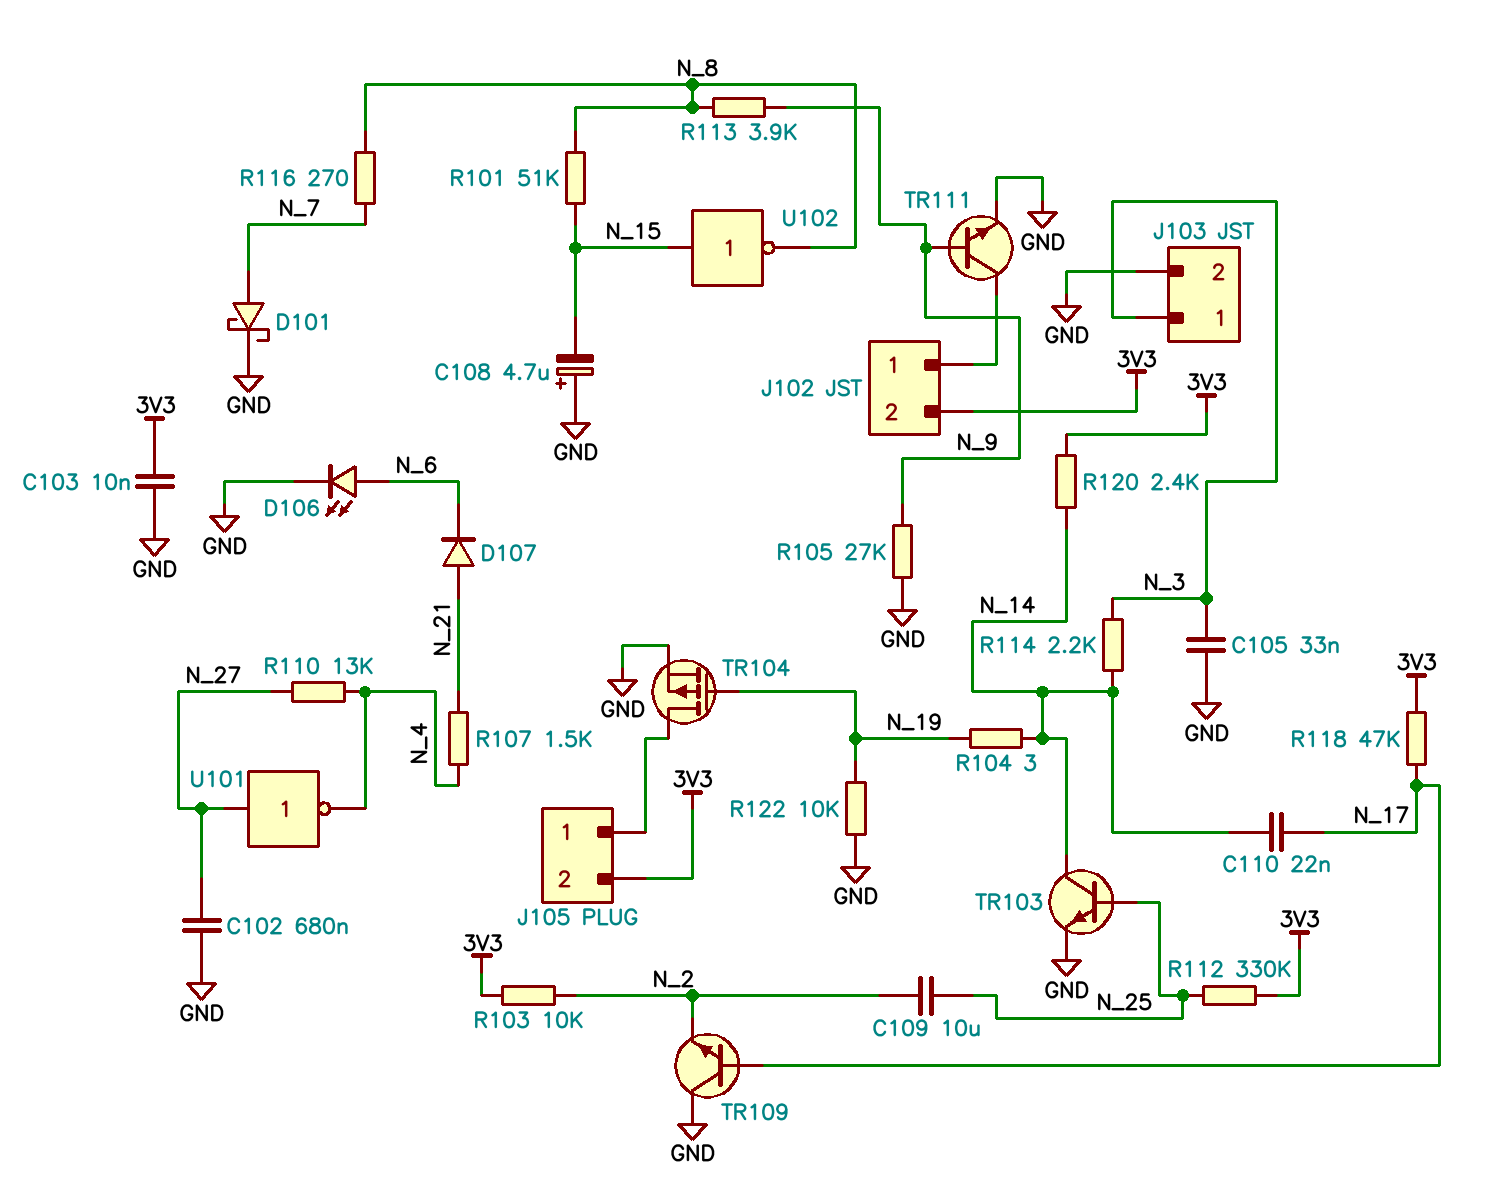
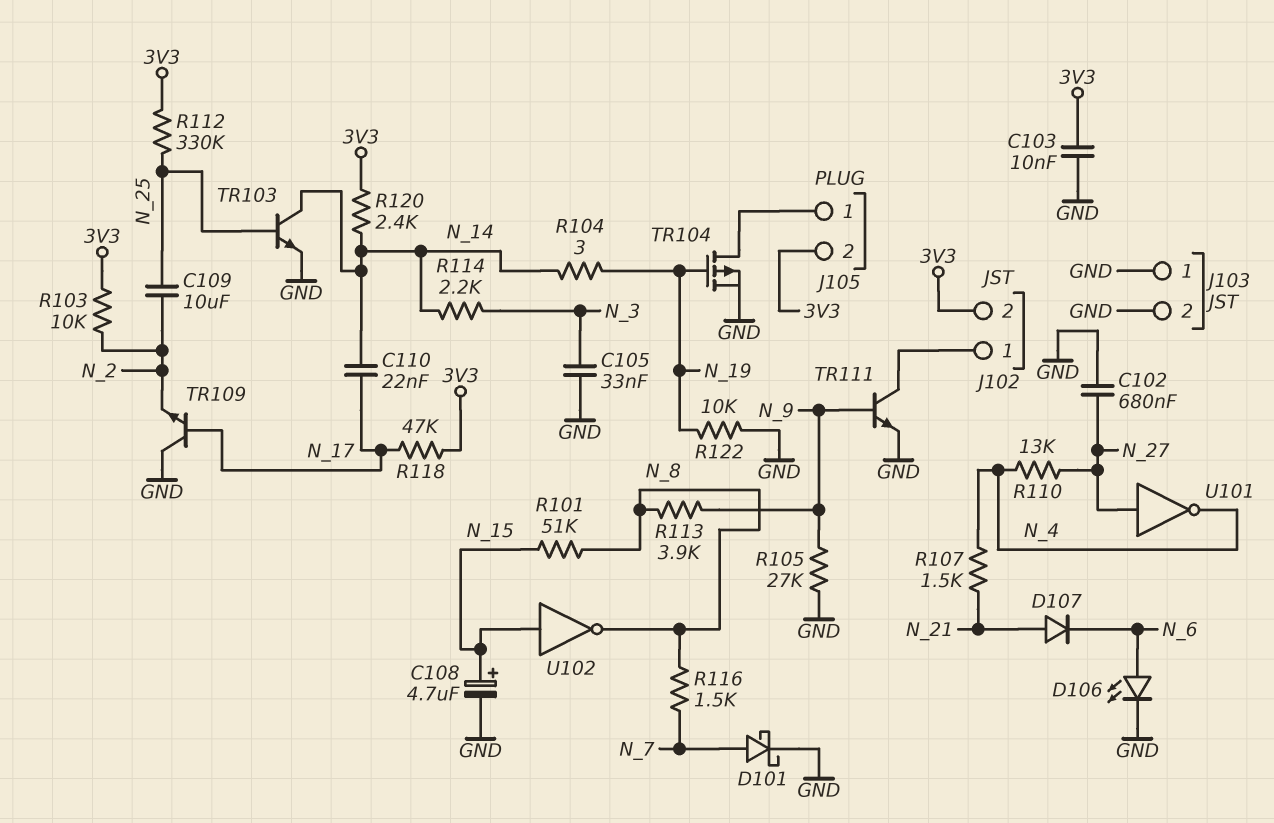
C108: 4.7uF (plus GND, minus N_15) -> 4.7uF (plus N_15, minus GND)
J103 pin 1: N_3 -> GND
R116: 270 (N_7, N_8) -> 1.5k (N_7, N_8)

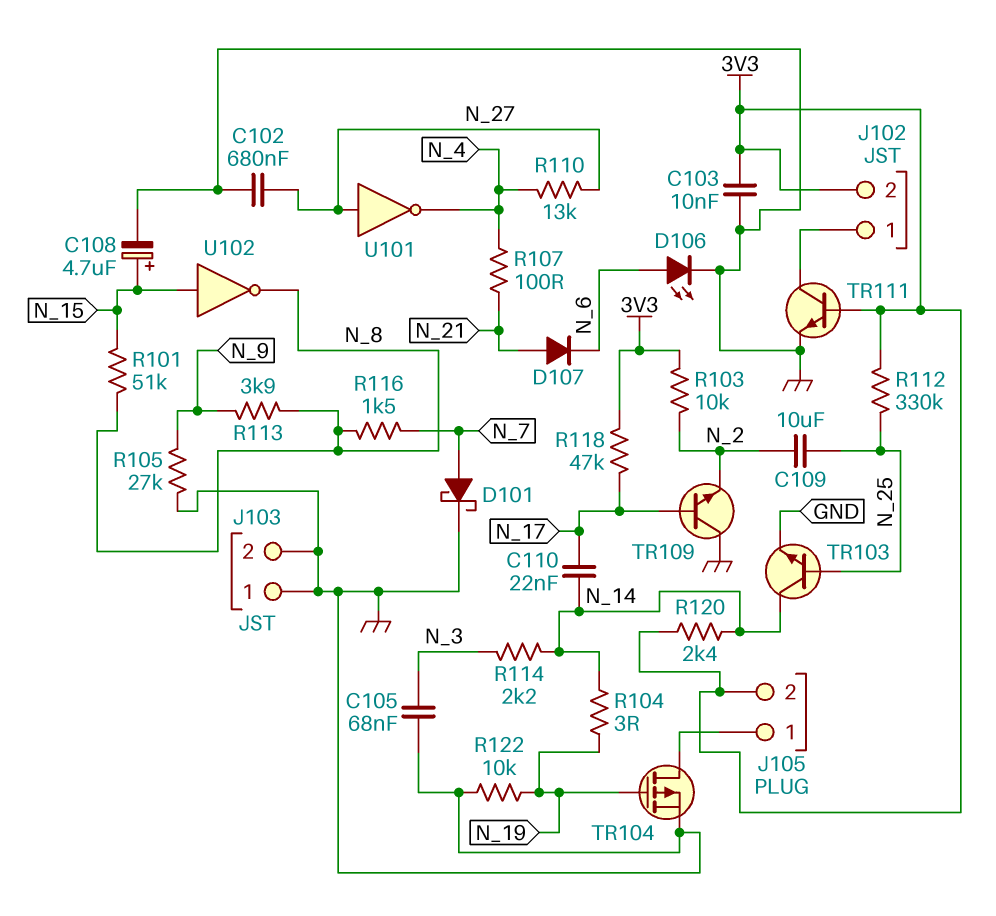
C105: 33nF (GND, N_3) -> 68nF (GND, N_3)
R107: 1.5k (N_4, N_21) -> 100 (N_4, N_21)
TR111: NPN (B N_9, C J102/1, E GND) -> NPN (B 3V3, C J102/1, E GND)

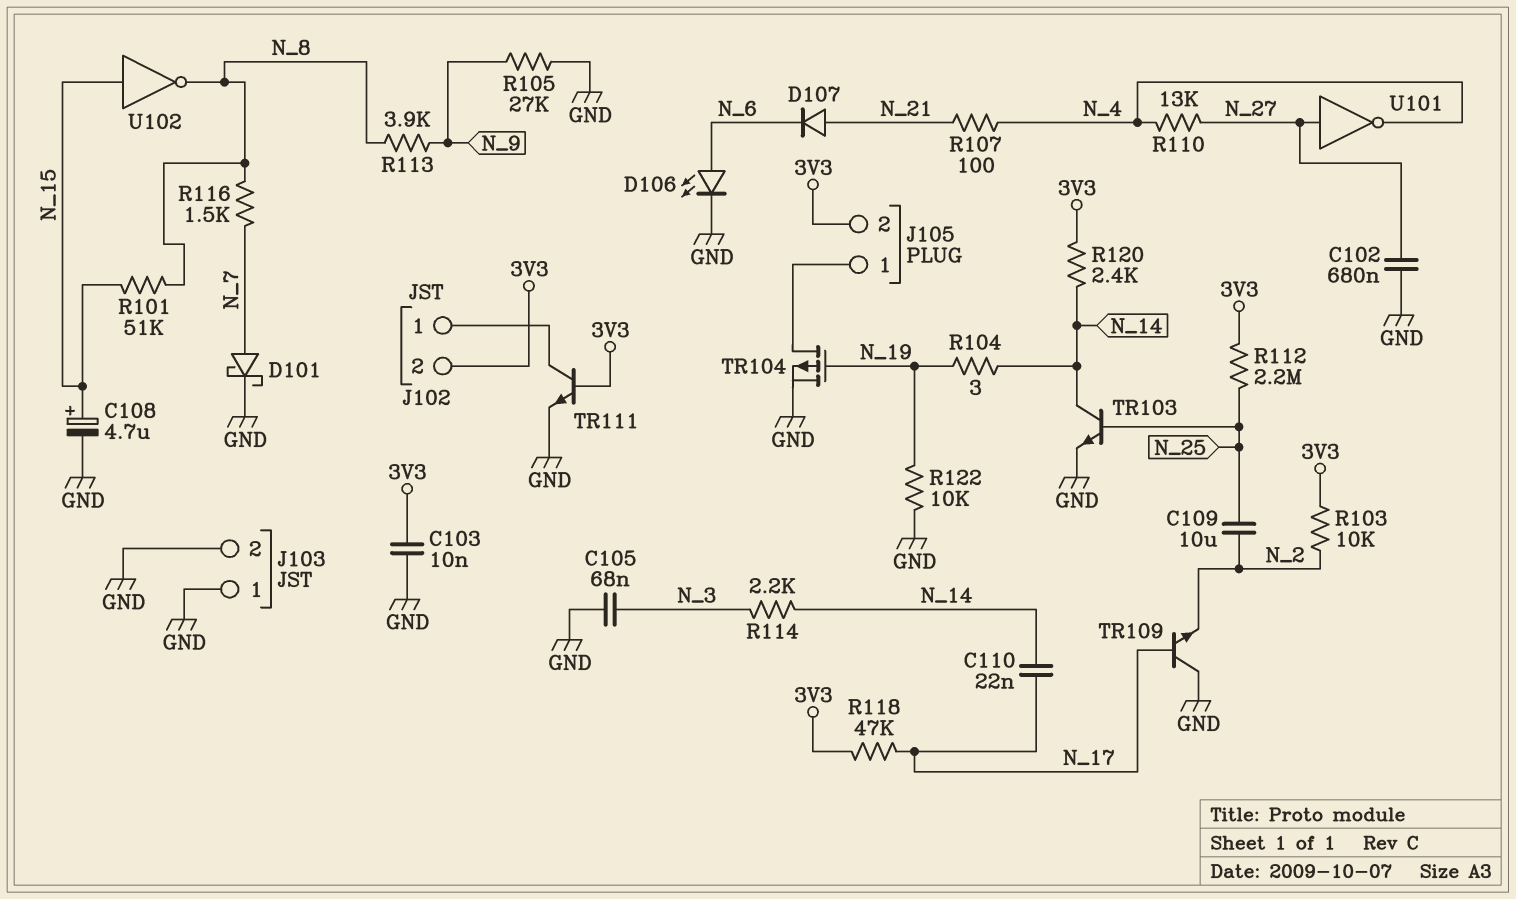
R112: 330k (3V3, N_25) -> 2.2M (3V3, N_25)

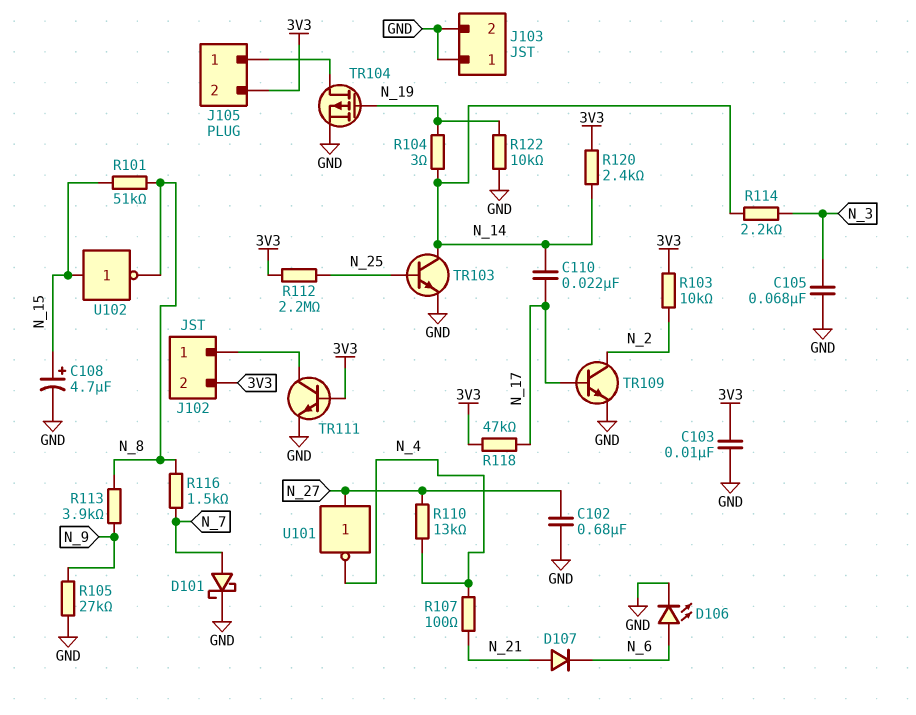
C109: 10uF (N_2, N_25) -> none
TR109: NPN (B N_17, C GND, E N_2) -> NPN (B N_17, C N_2, E GND)

